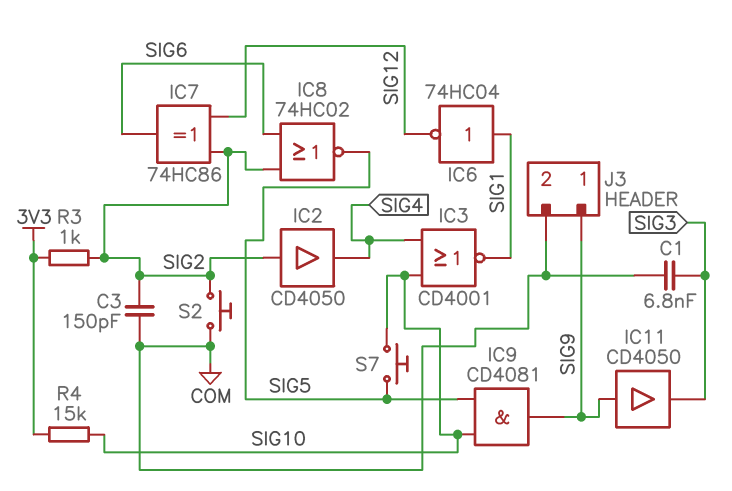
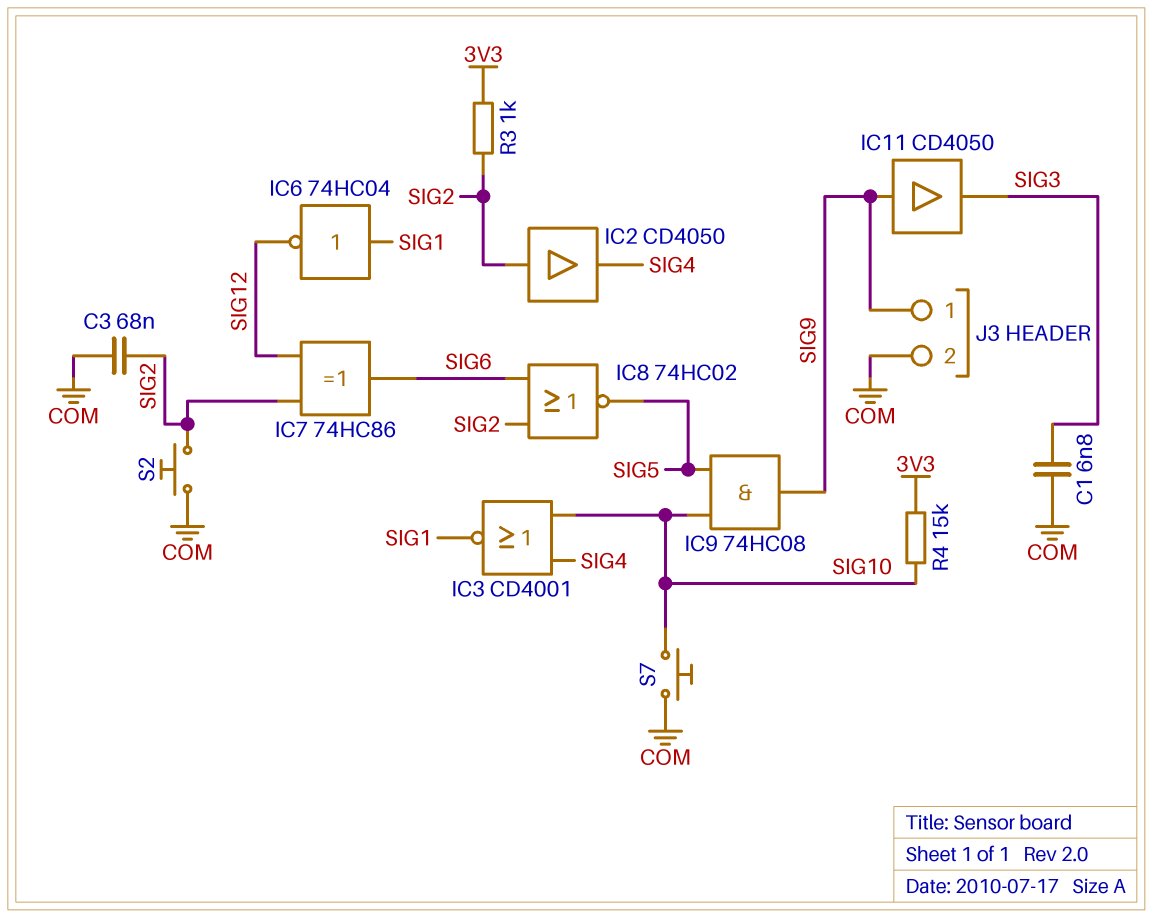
C3: 150pF (COM, SIG2) -> 68nF (COM, SIG2)
IC9: AND CD4081 (in SIG5, in SIG10, out SIG9) -> AND 74HC08 (in SIG5, in SIG10, out SIG9)
S7: button (SIG5, SIG10) -> button (COM, SIG10)

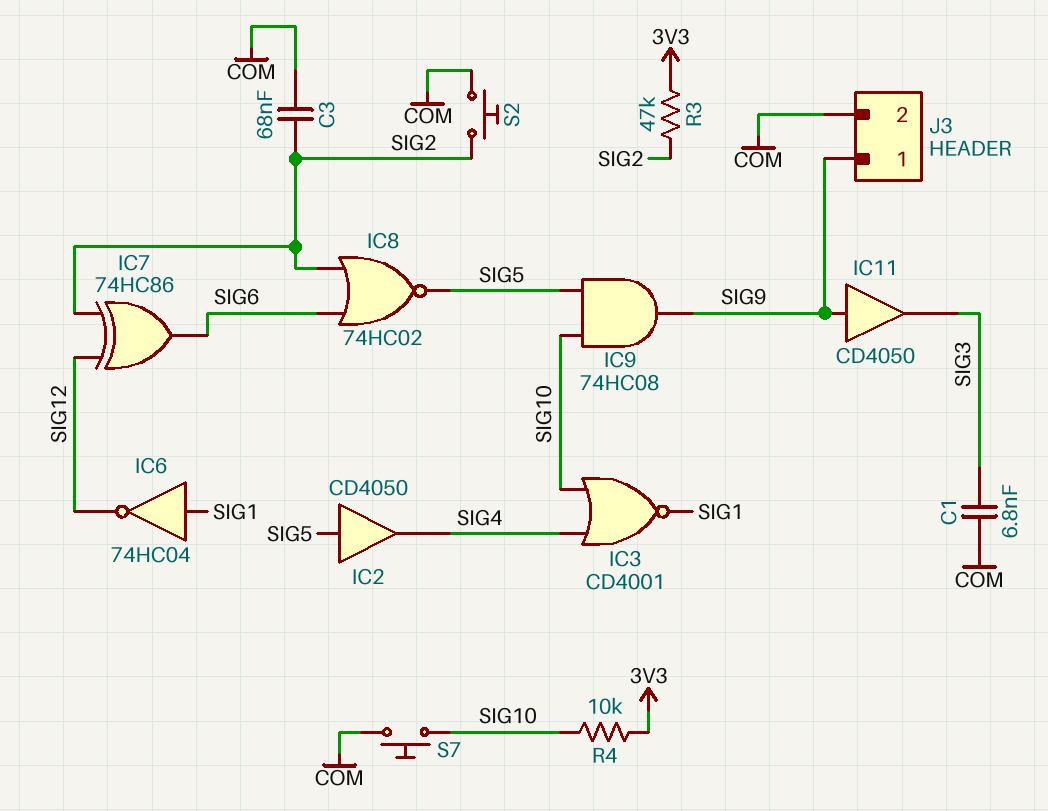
IC2: buffer CD4050 (in SIG2, out SIG4) -> buffer CD4050 (in SIG5, out SIG4)
R3: 1k (3V3, SIG2) -> 47k (3V3, SIG2)
R4: 15k (3V3, SIG10) -> 10k (3V3, SIG10)

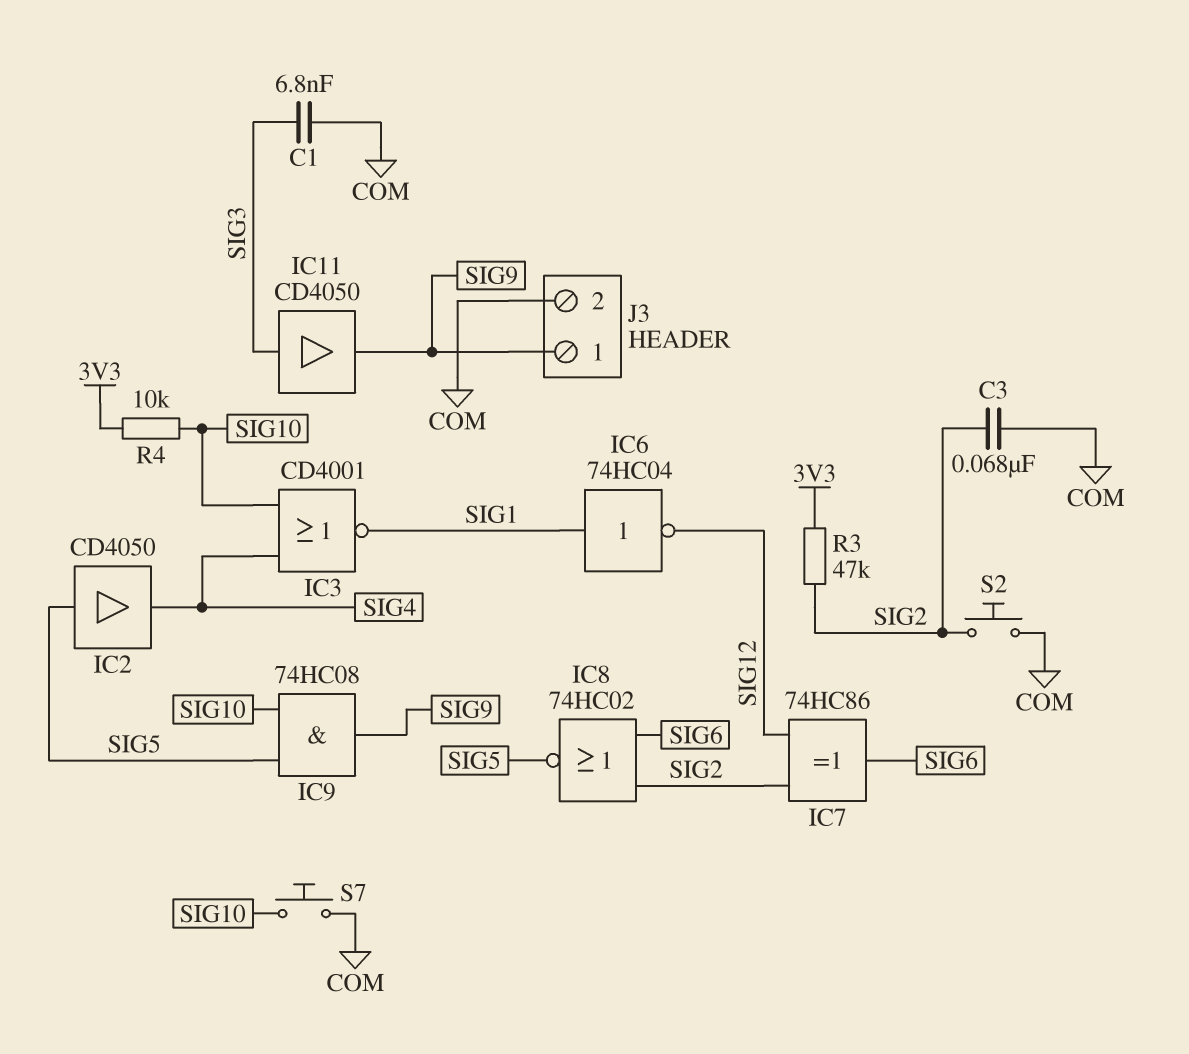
IC11: buffer CD4050 (in SIG9, out SIG3) -> buffer CD4050 (in SIG3, out SIG9)

